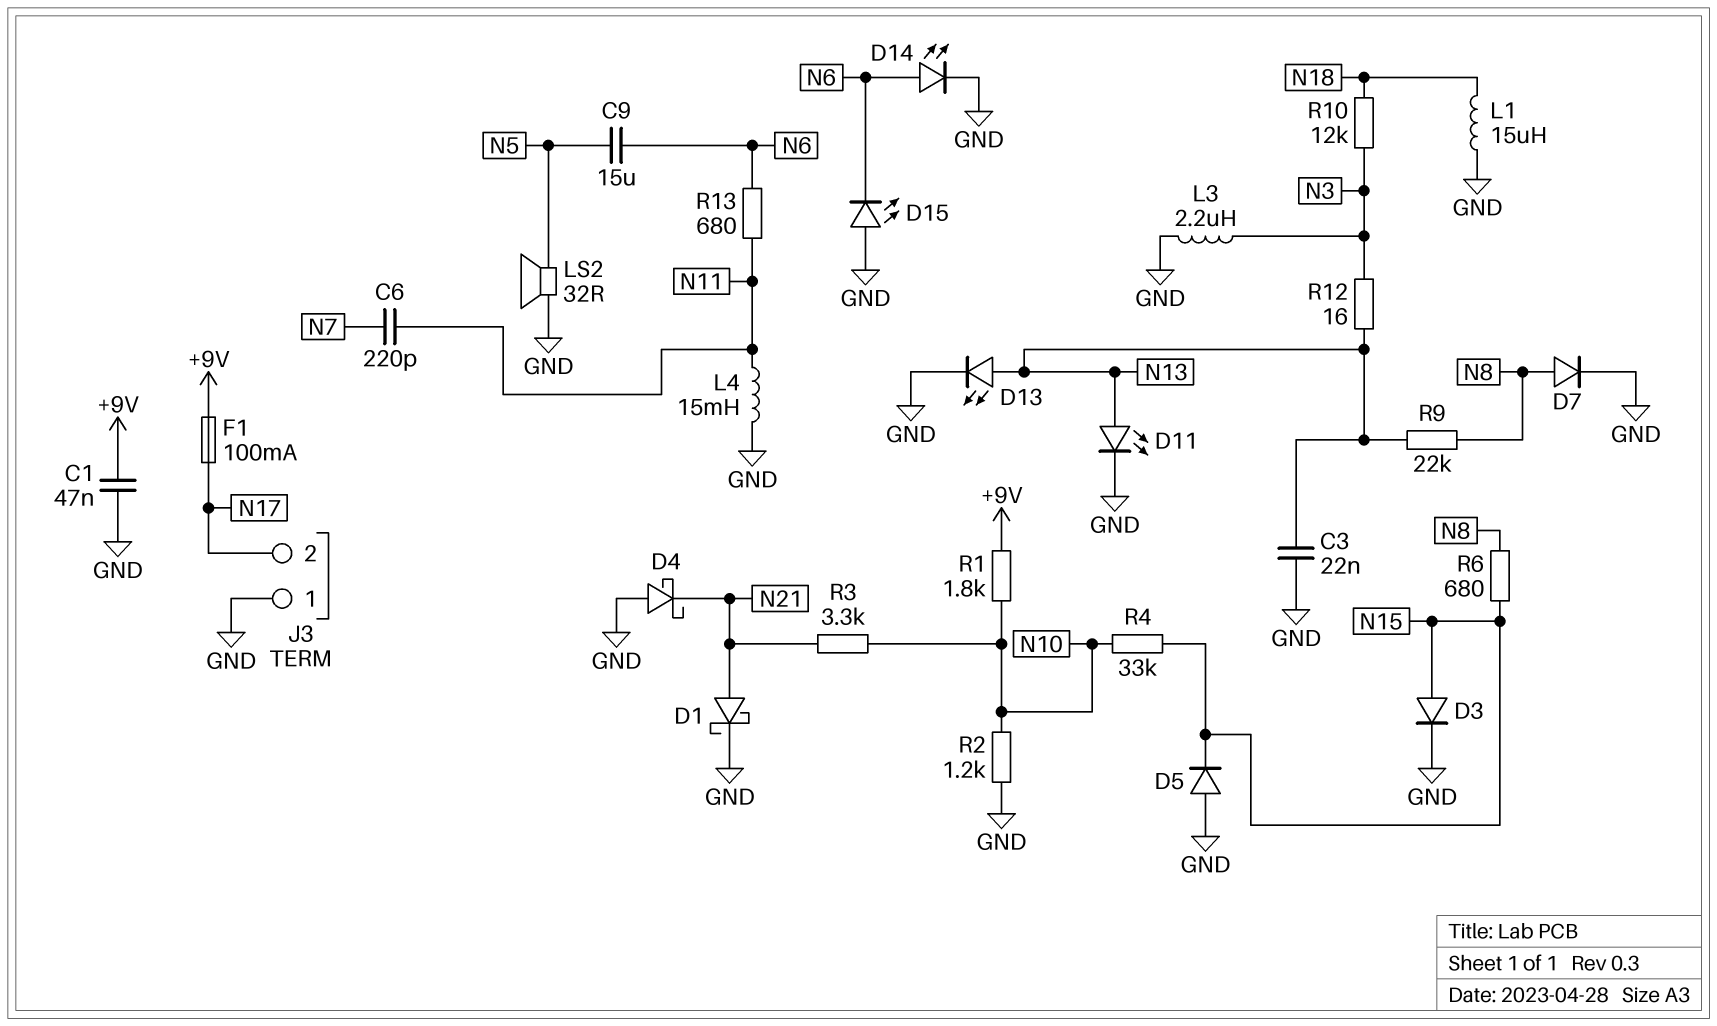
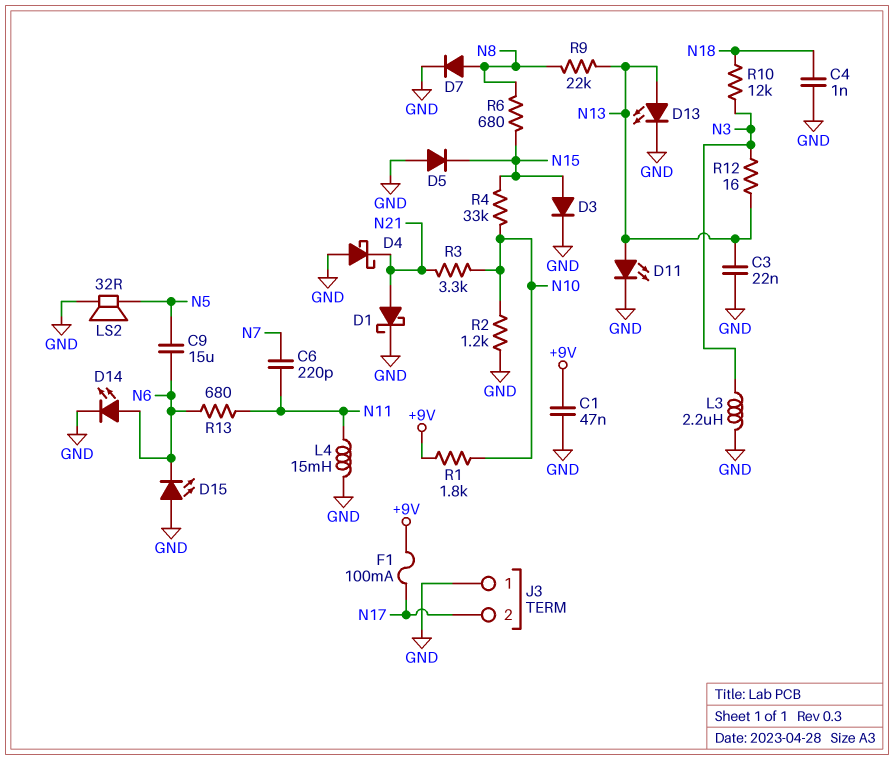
C4: none -> 1nF (GND, N18)
L1: 15uH (GND, N18) -> none

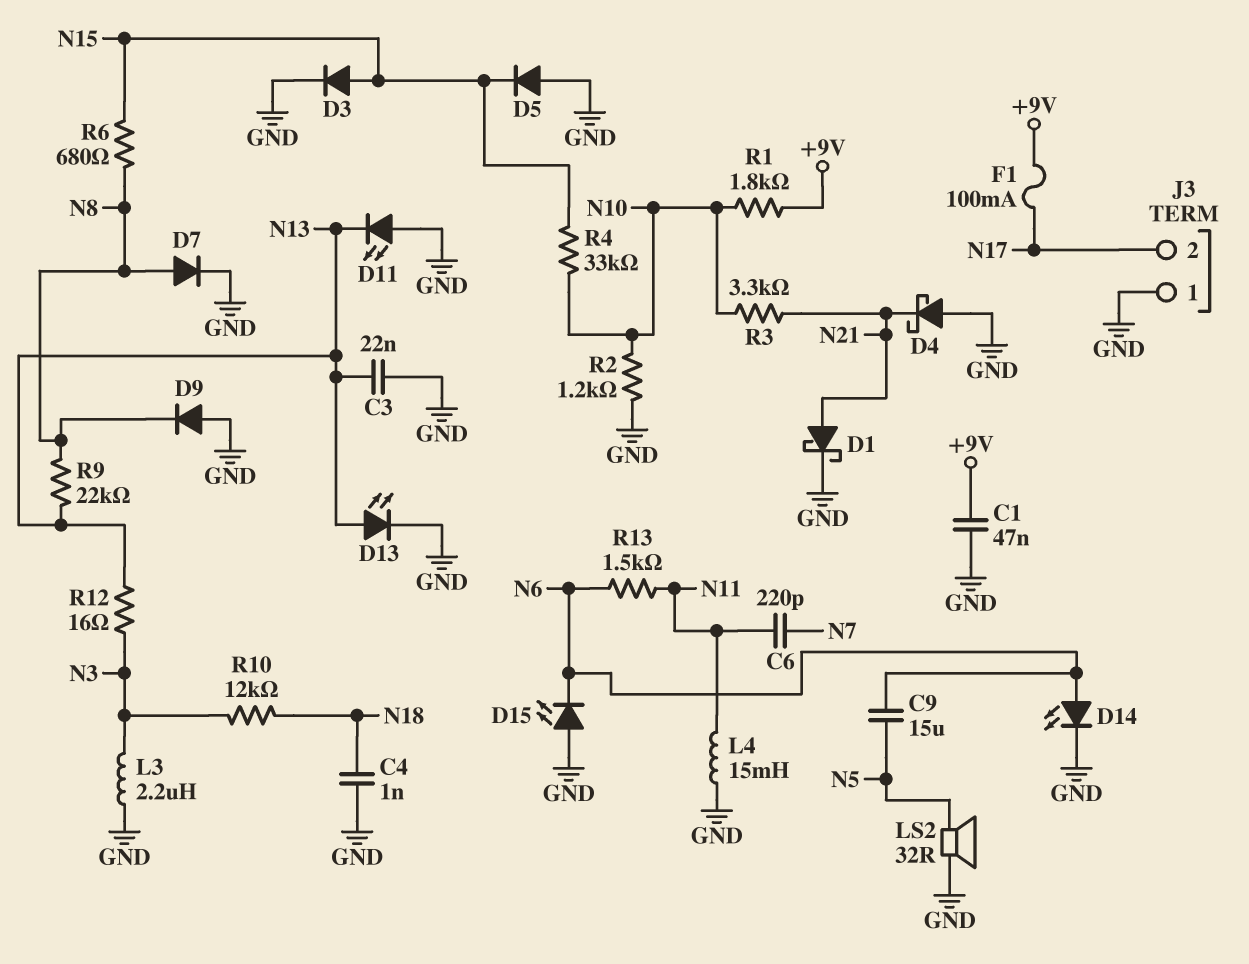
D9: none -> diode (A GND, K N8)
D11: LED (A N13, K GND) -> LED (A GND, K N13)
R13: 680 (N6, N11) -> 1.5k (N6, N11)

